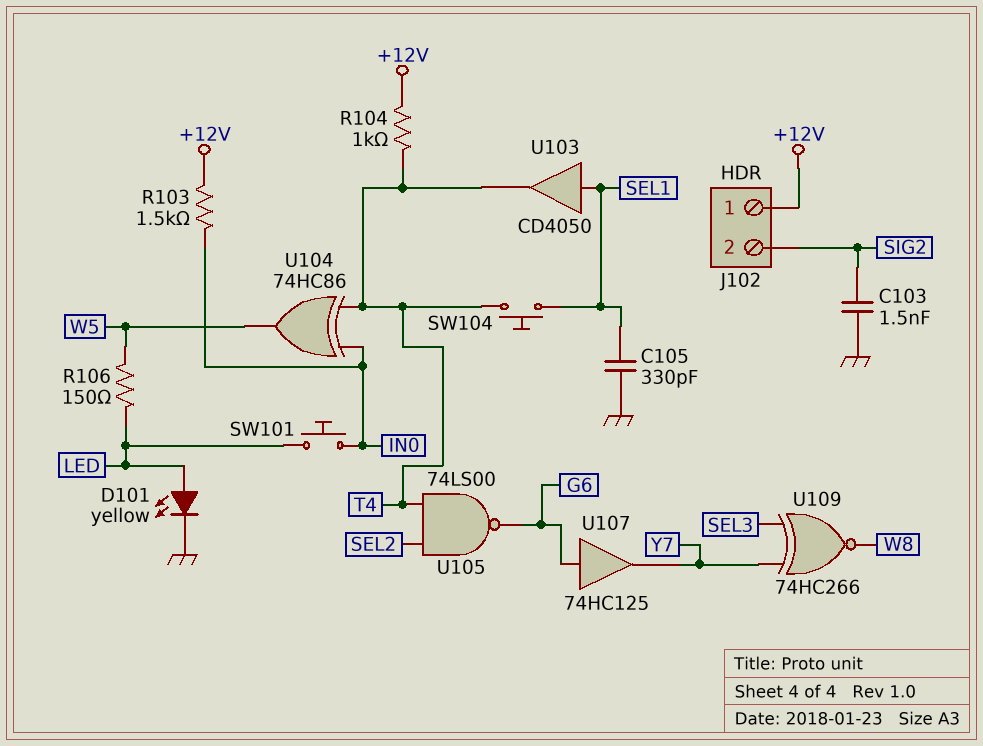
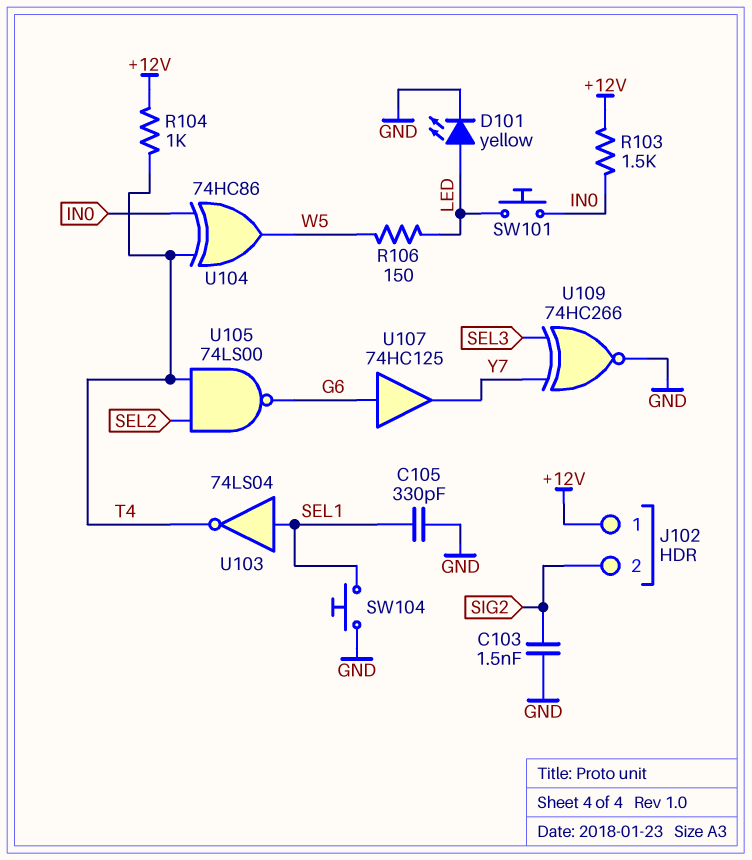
SW104: button (SEL1, T4) -> button (GND, SEL1)
U103: buffer CD4050 (in SEL1, out T4) -> NOT 74LS04 (in SEL1, out T4)
U109: XNOR 74HC266 (in SEL3, in Y7, out W8) -> XNOR 74HC266 (in SEL3, in Y7, out GND)

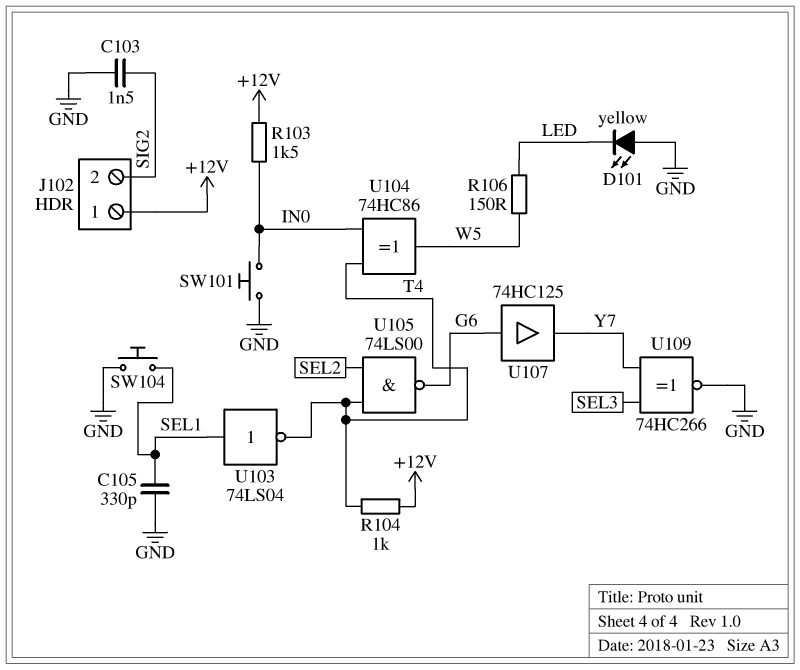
D101: LED yellow (A LED, K GND) -> LED yellow (A GND, K LED)
SW101: button (IN0, LED) -> button (GND, IN0)

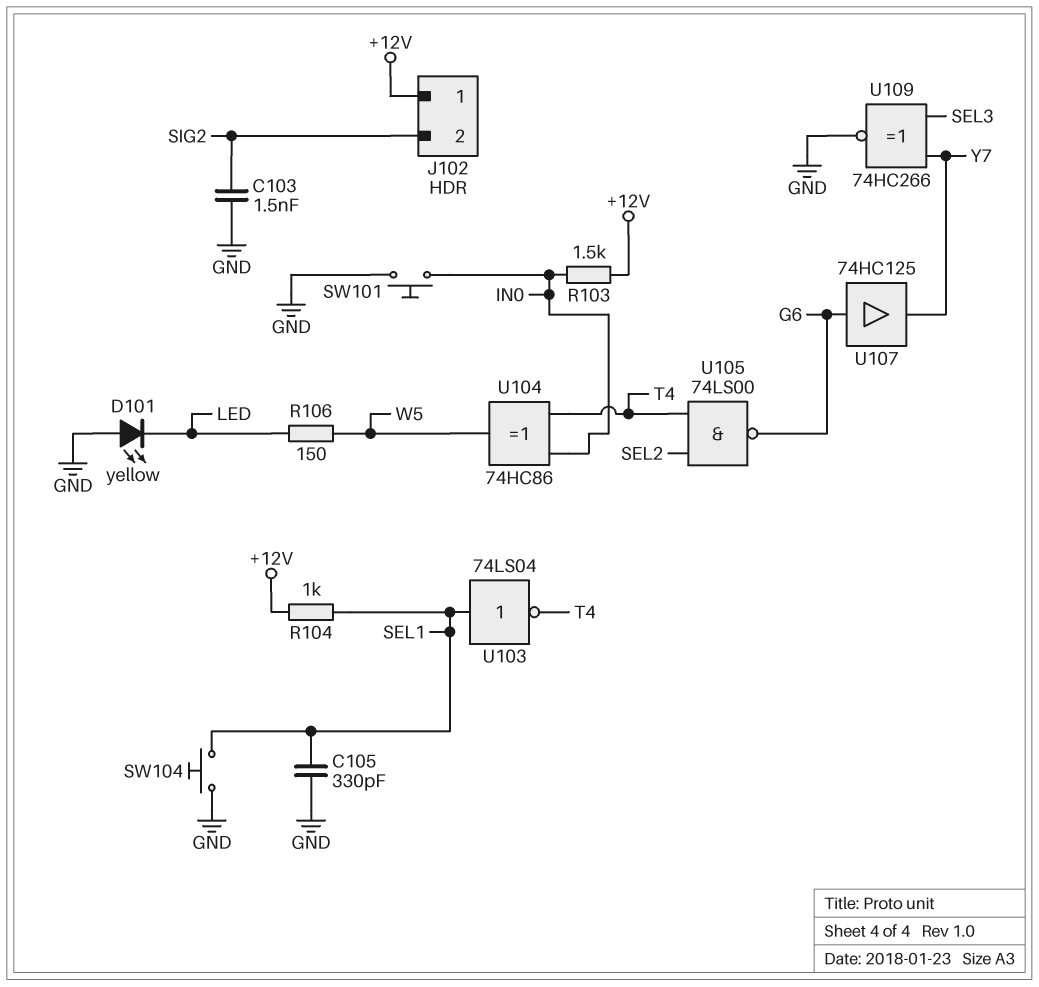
R104: 1k (+12V, T4) -> 1k (+12V, SEL1)

